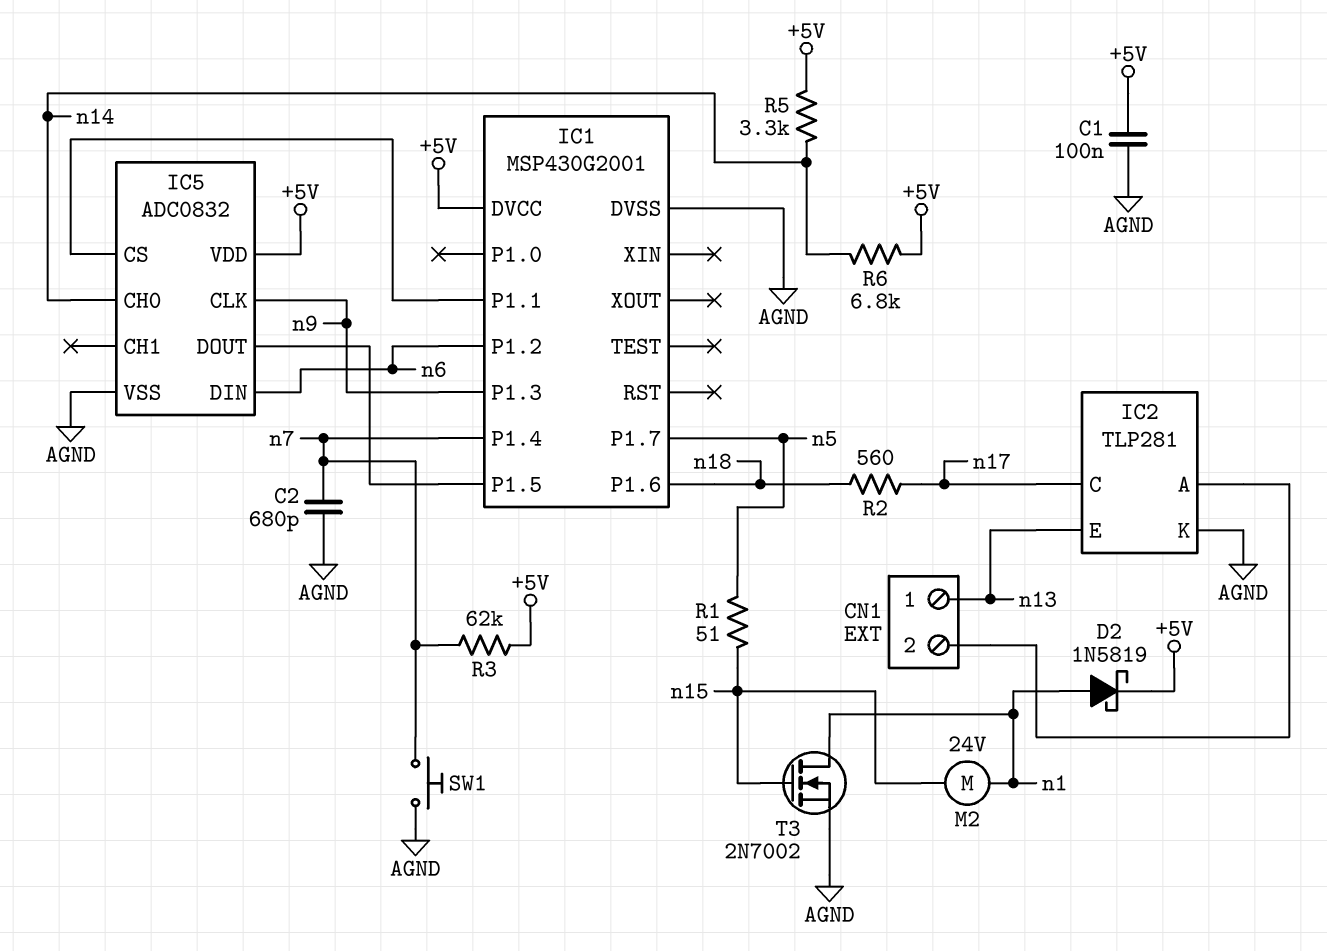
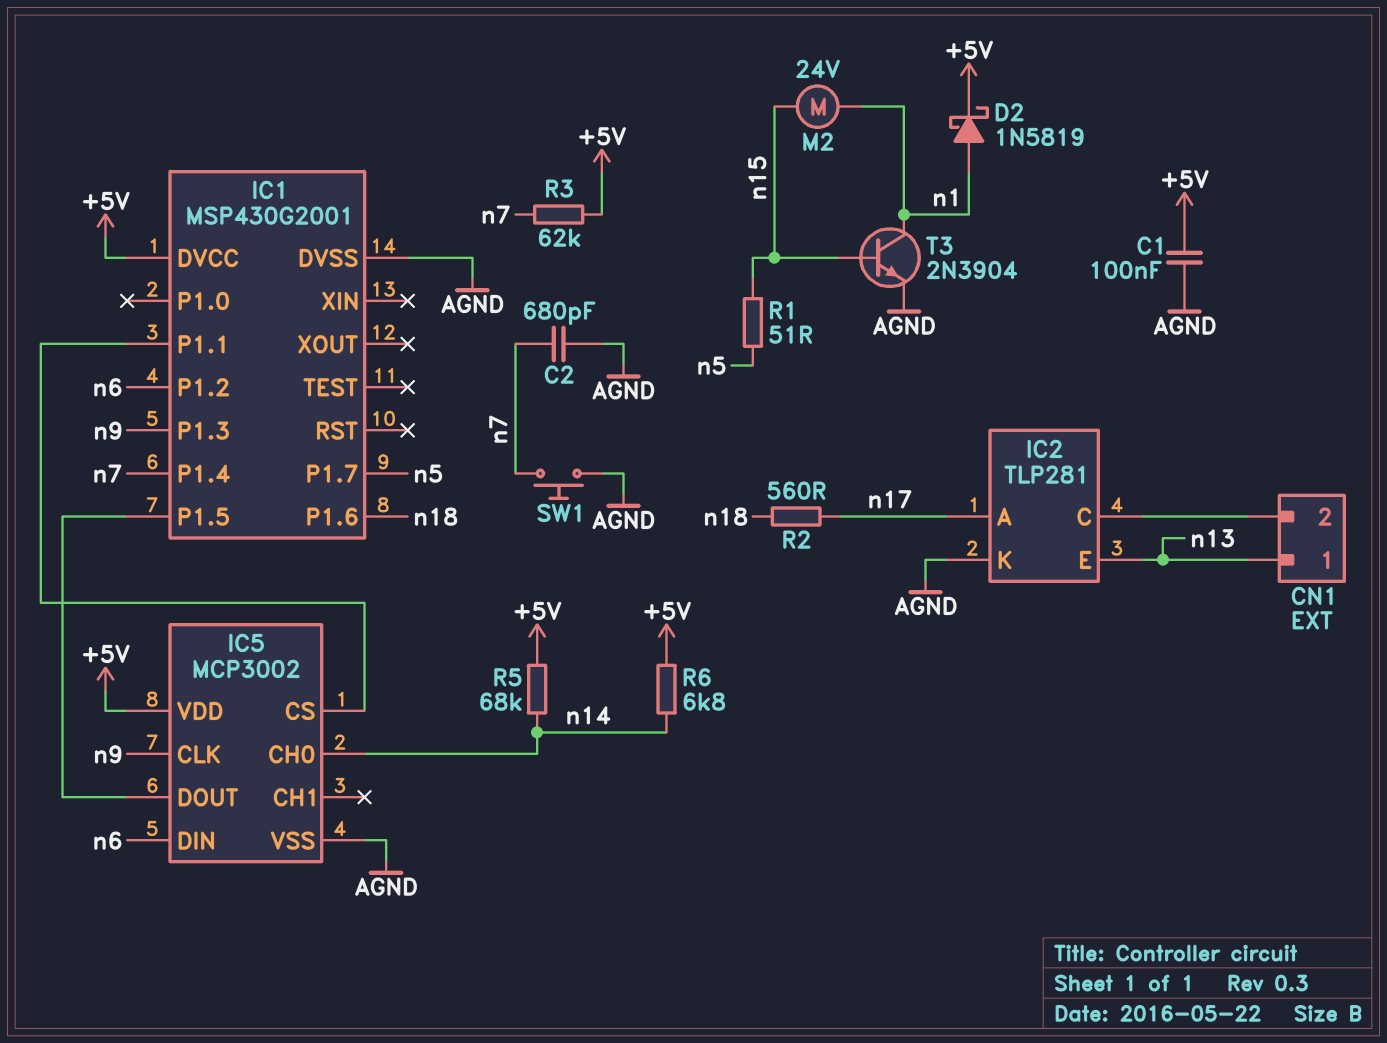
IC2 pin A: CN1/2 -> n17
IC2 pin C: n17 -> CN1/2
IC5: ADC0832 -> MCP3002
R5: 3.3k (+5V, n14) -> 68k (+5V, n14)
T3: NMOS 2N7002 (G n15, D n1, S AGND) -> NPN 2N3904 (B n15, C n1, E AGND)

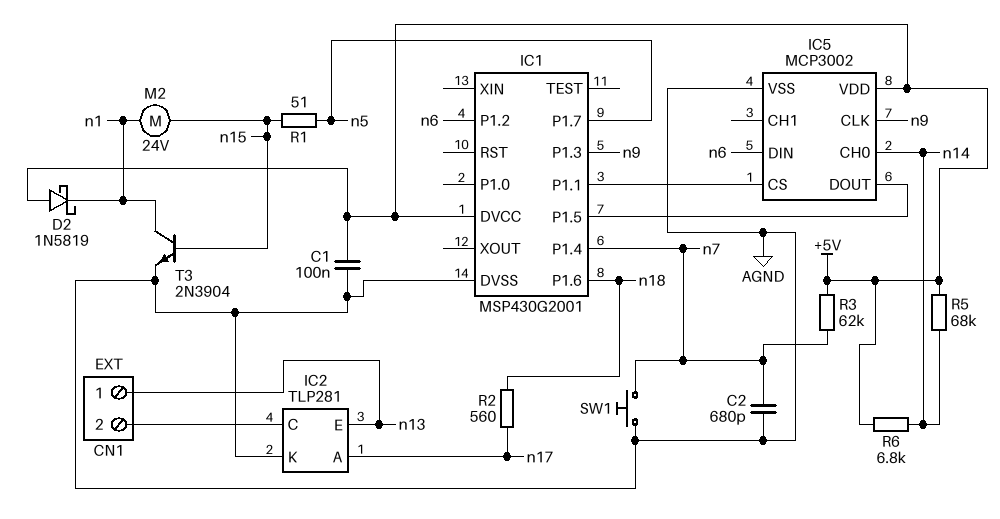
D2: schottky 1N5819 (A n1, K +5V) -> schottky 1N5819 (A +5V, K n1)

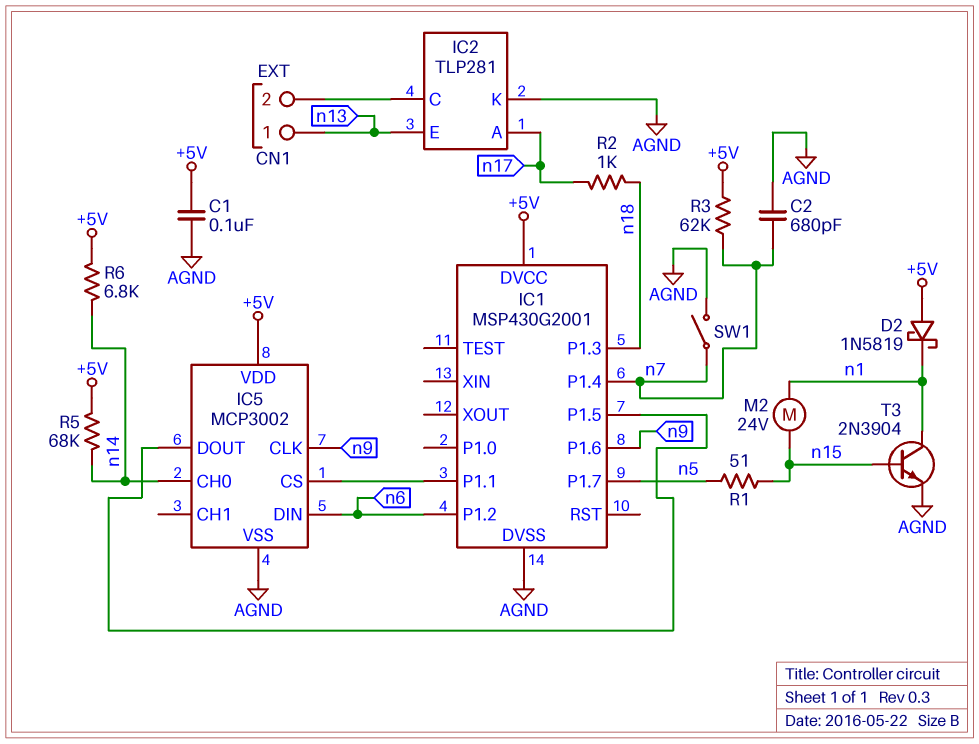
IC1 pin P1.3: n9 -> n18
IC1 pin P1.6: n18 -> n9
R2: 560 (n17, n18) -> 1k (n17, n18)
SW1: button (AGND, n7) -> switch (AGND, n7)

